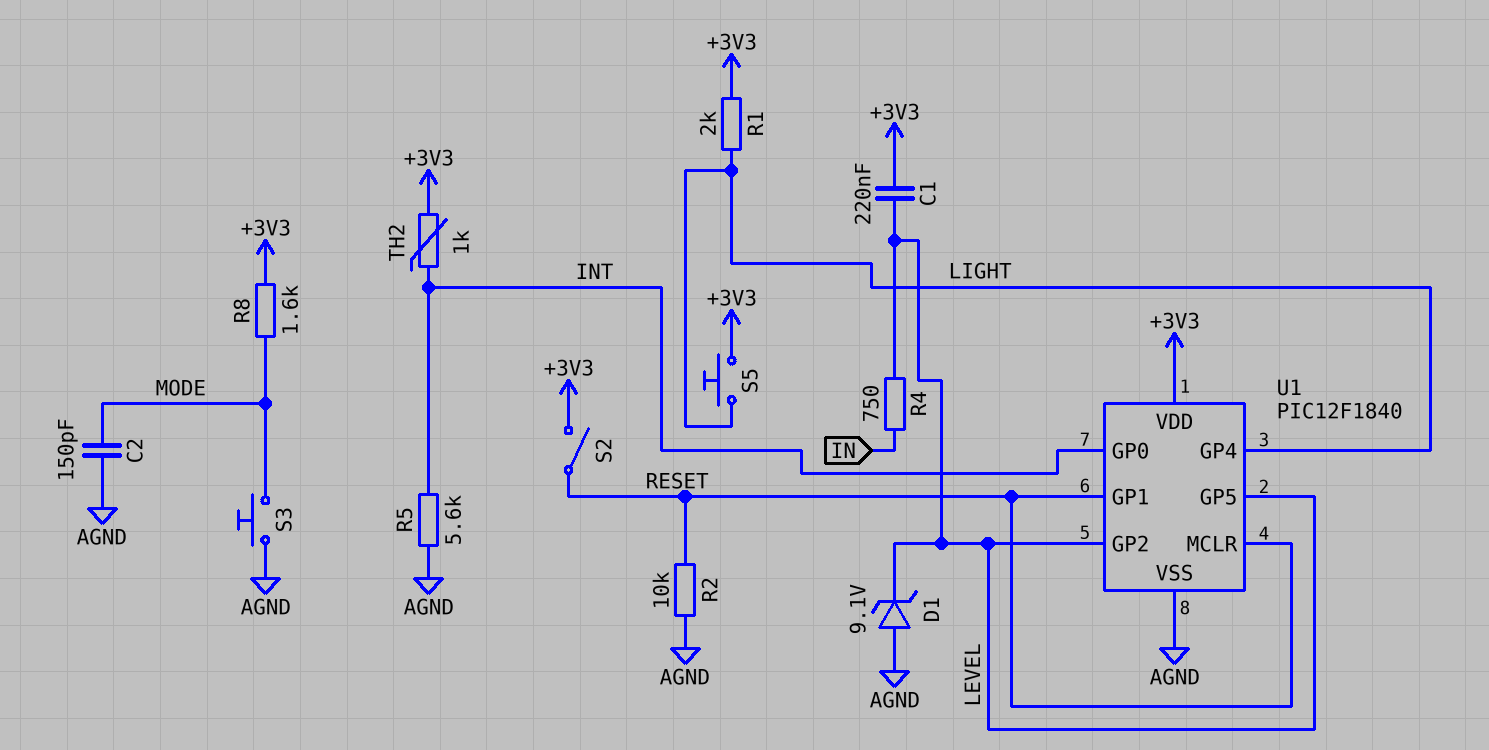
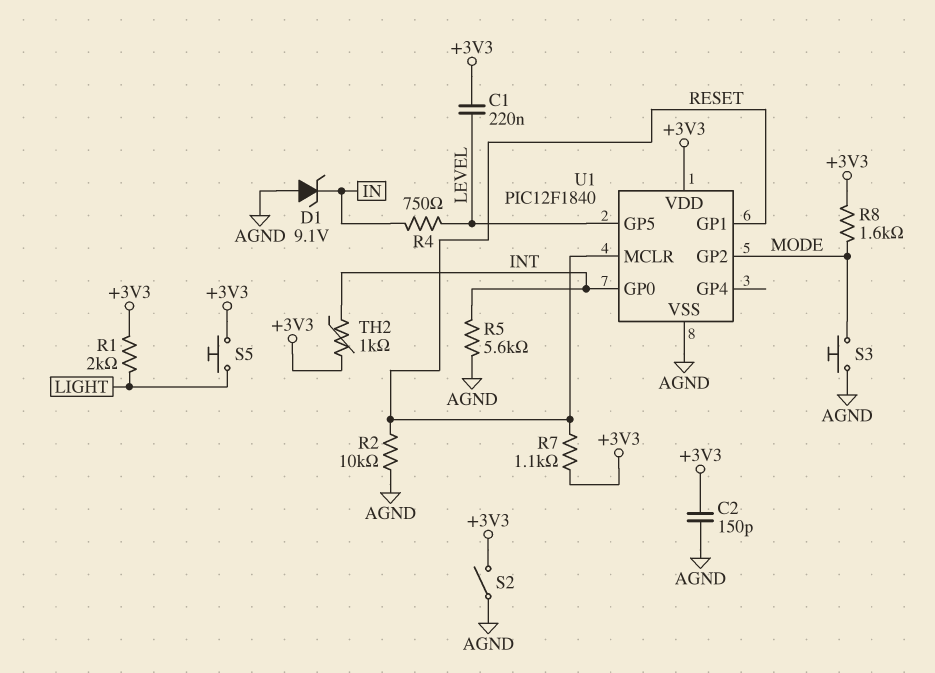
C2: 150pF (AGND, MODE) -> 150pF (+3V3, AGND)
D1: zener 9.1V (A AGND, K LEVEL) -> zener 9.1V (A AGND, K IN)
R7: none -> 1.1k (+3V3, RESET)
S2: switch (+3V3, RESET) -> switch (+3V3, AGND)
U1 pin GP2: LEVEL -> MODE
U1 pin GP4: LIGHT -> none

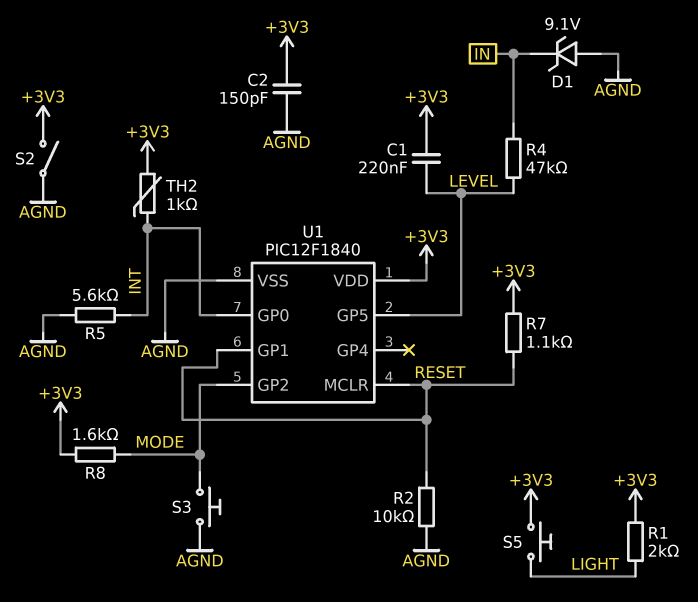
R4: 750 (IN, LEVEL) -> 47k (IN, LEVEL)

